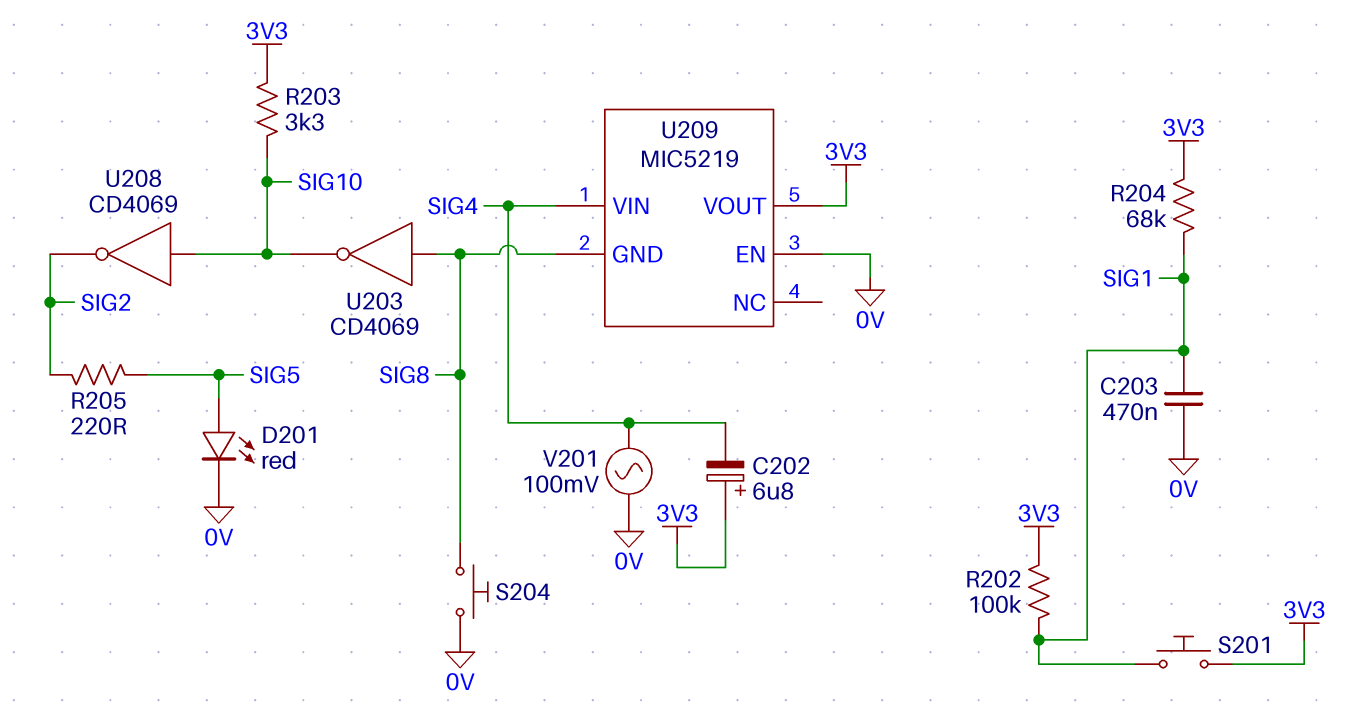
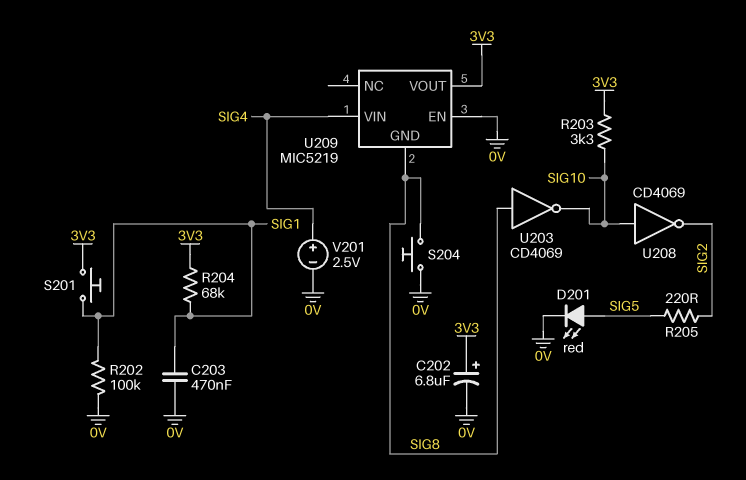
C202: 6.8uF (plus 3V3, minus SIG4) -> 6.8uF (plus 3V3, minus 0V)
R202: 100k (3V3, SIG1) -> 100k (0V, SIG1)
V201: AC 100mV (0V, SIG4) -> 2.5V (plus SIG4, minus 0V)

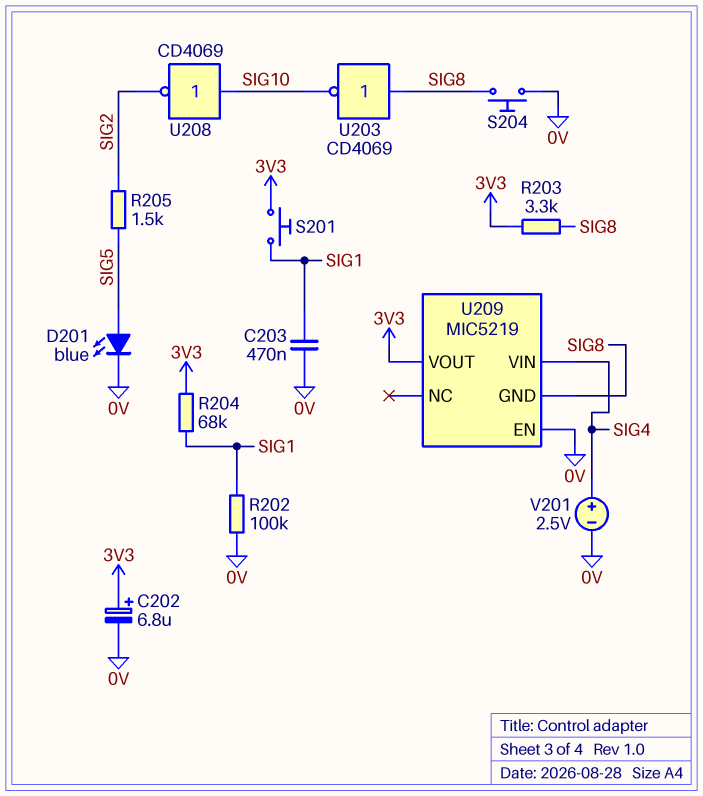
D201: LED red (A SIG5, K 0V) -> LED blue (A SIG5, K 0V)
R203: 3.3k (3V3, SIG10) -> 3.3k (3V3, SIG8)
R205: 220 (SIG2, SIG5) -> 1.5k (SIG2, SIG5)

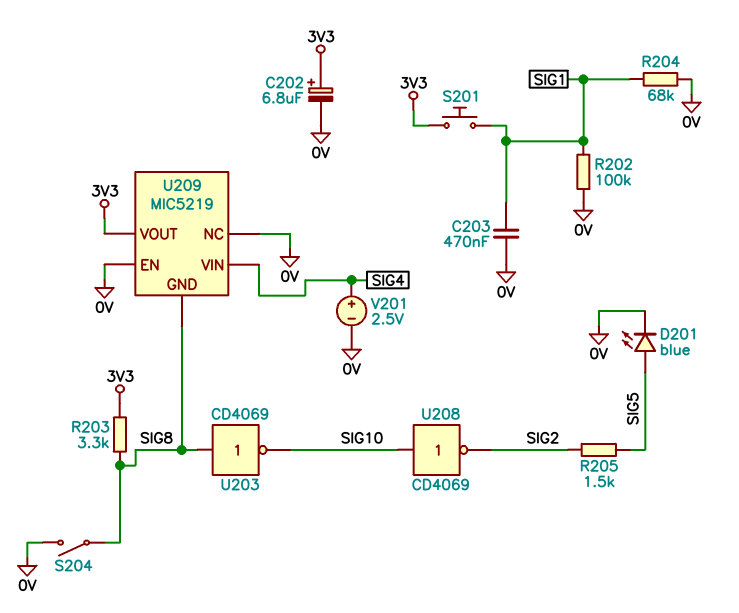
R204: 68k (3V3, SIG1) -> 68k (0V, SIG1)
S204: button (0V, SIG8) -> switch (0V, SIG8)
U209 pin NC: none -> 0V

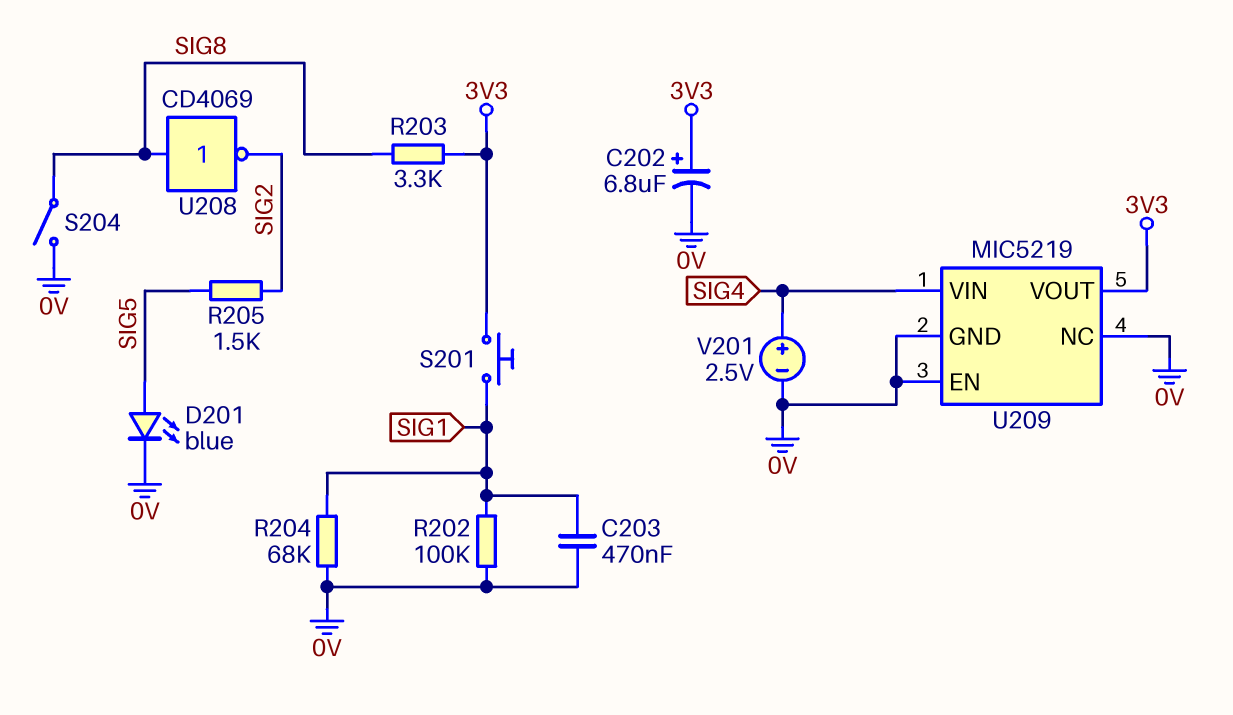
U203: NOT CD4069 (in SIG8, out SIG10) -> none
U208: NOT CD4069 (in SIG10, out SIG2) -> NOT CD4069 (in SIG8, out SIG2)
U209 pin GND: SIG8 -> 0V

